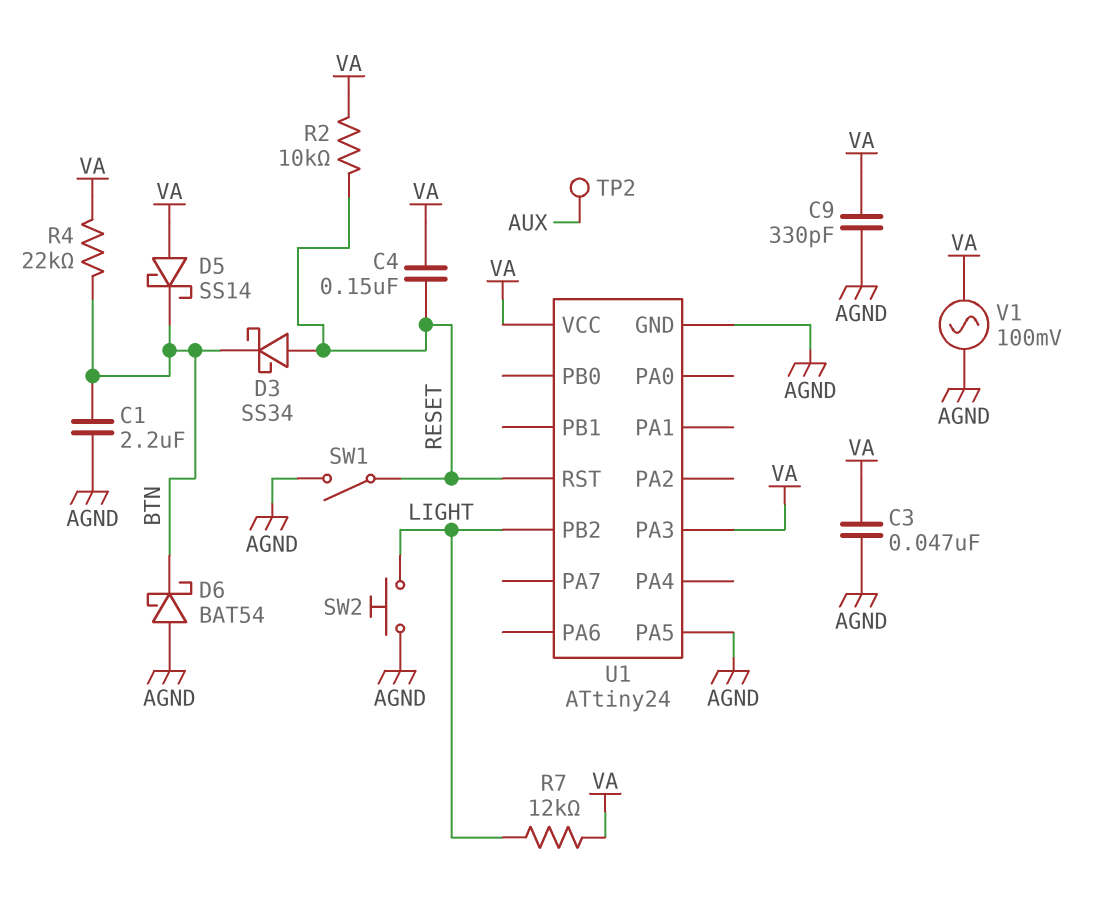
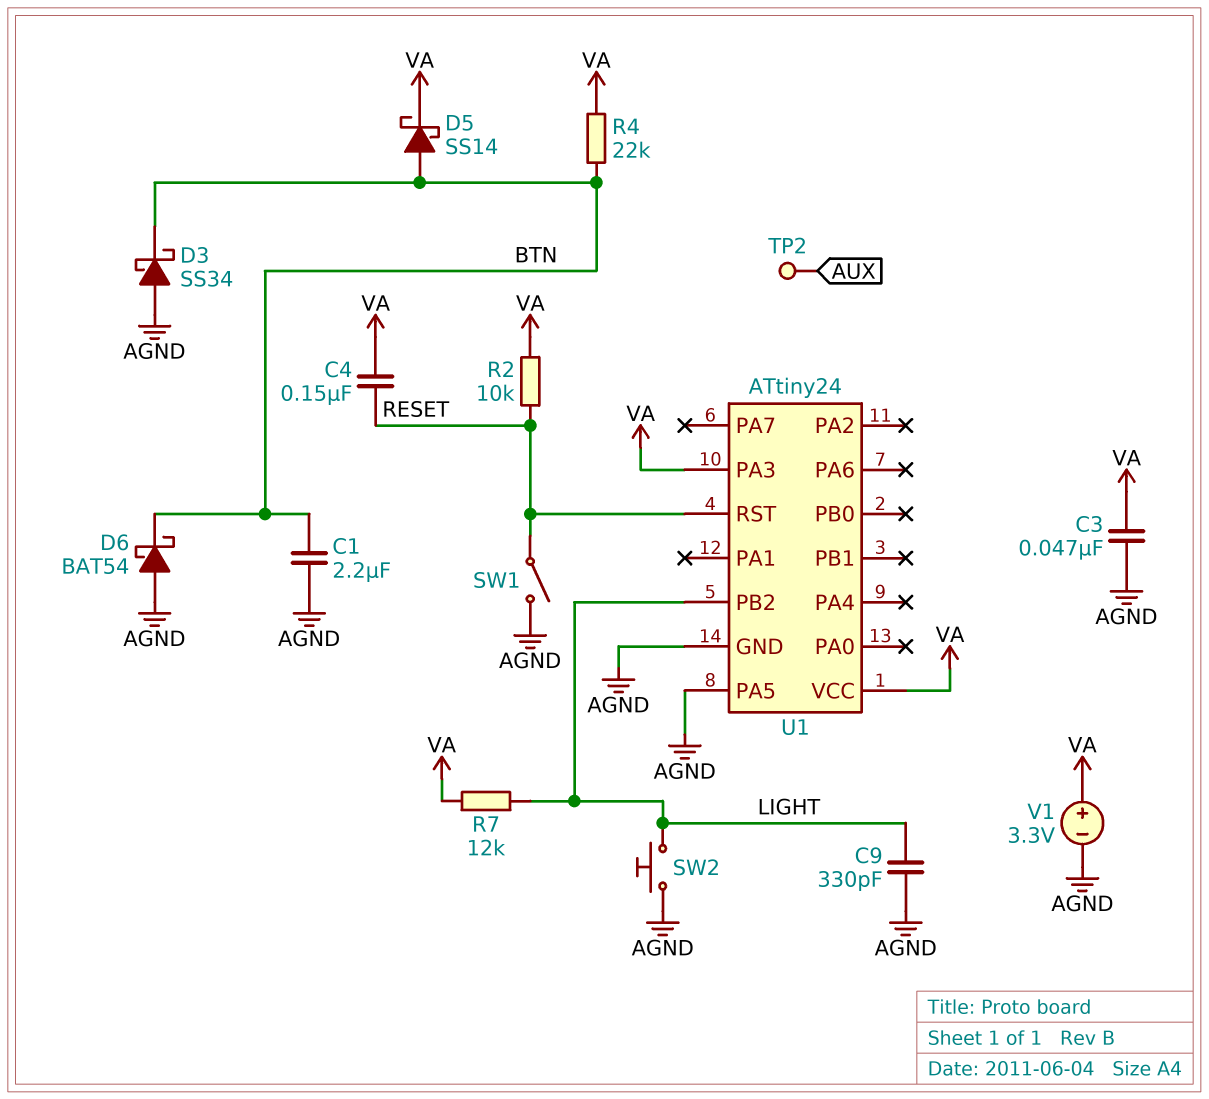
C9: 330pF (AGND, VA) -> 330pF (AGND, LIGHT)
D3: schottky SS34 (A RESET, K BTN) -> schottky SS34 (A AGND, K BTN)
D5: schottky SS14 (A VA, K BTN) -> schottky SS14 (A BTN, K VA)
V1: AC 100mV (AGND, VA) -> 3.3V (plus VA, minus AGND)

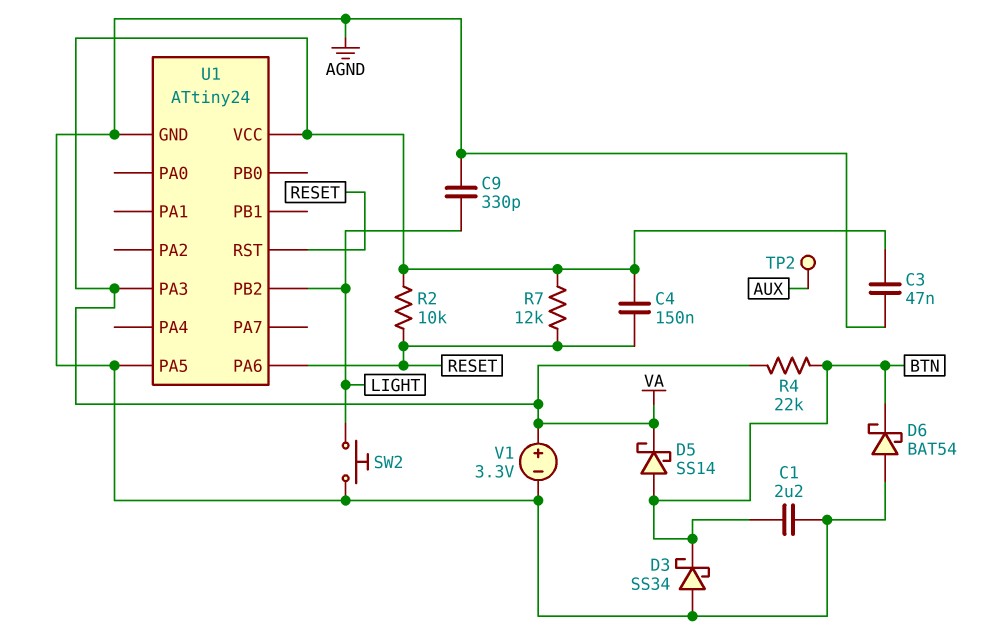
R7: 12k (LIGHT, VA) -> 12k (RESET, VA)
SW1: switch (AGND, RESET) -> none
U1 pin PA6: none -> RESET

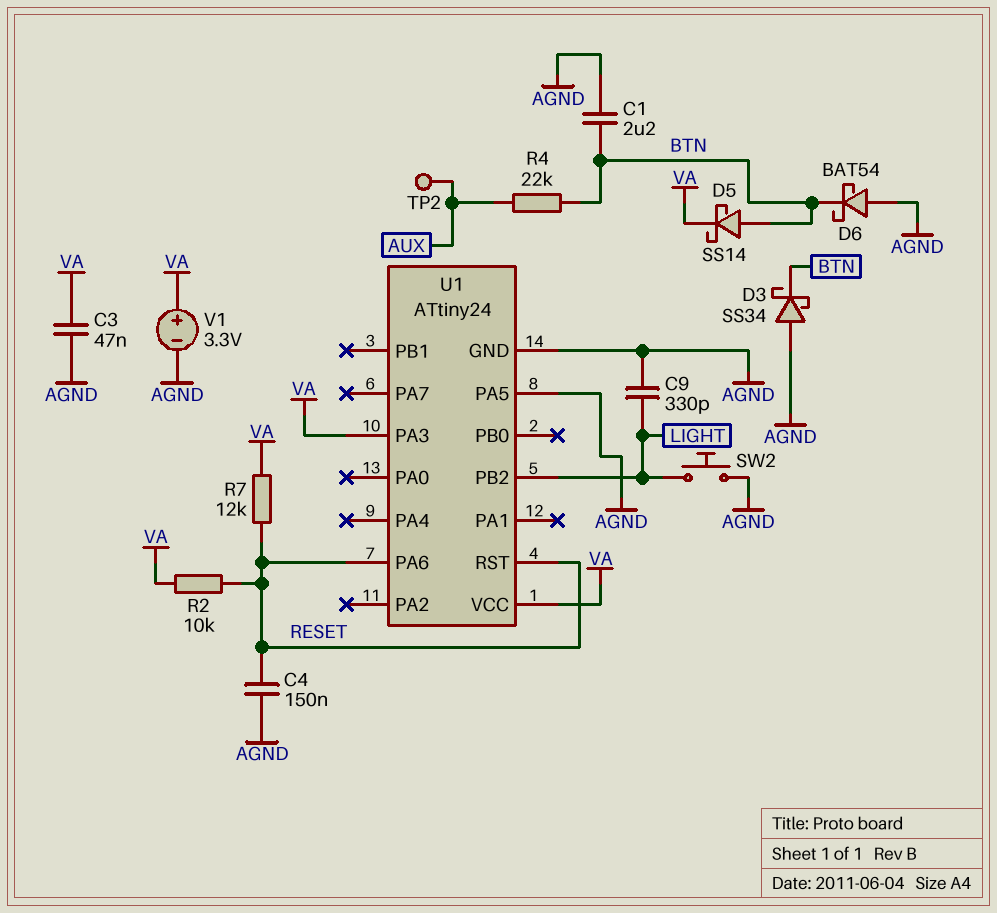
C4: 150nF (RESET, VA) -> 150nF (AGND, RESET)
R4: 22k (BTN, VA) -> 22k (AUX, BTN)

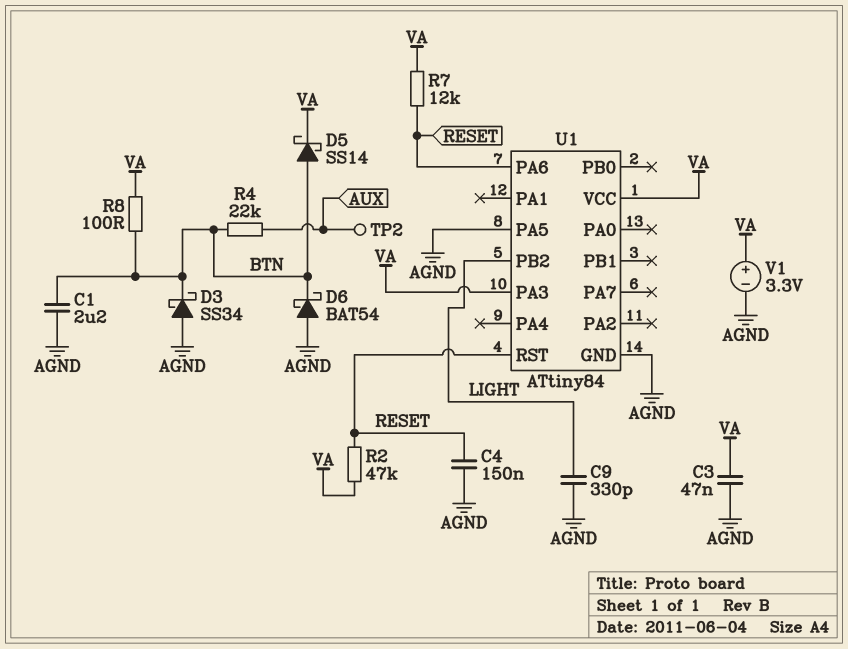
R2: 10k (RESET, VA) -> 47k (RESET, VA)
R8: none -> 100 (BTN, VA)
SW2: button (AGND, LIGHT) -> none
U1: ATtiny24 -> ATtiny84

